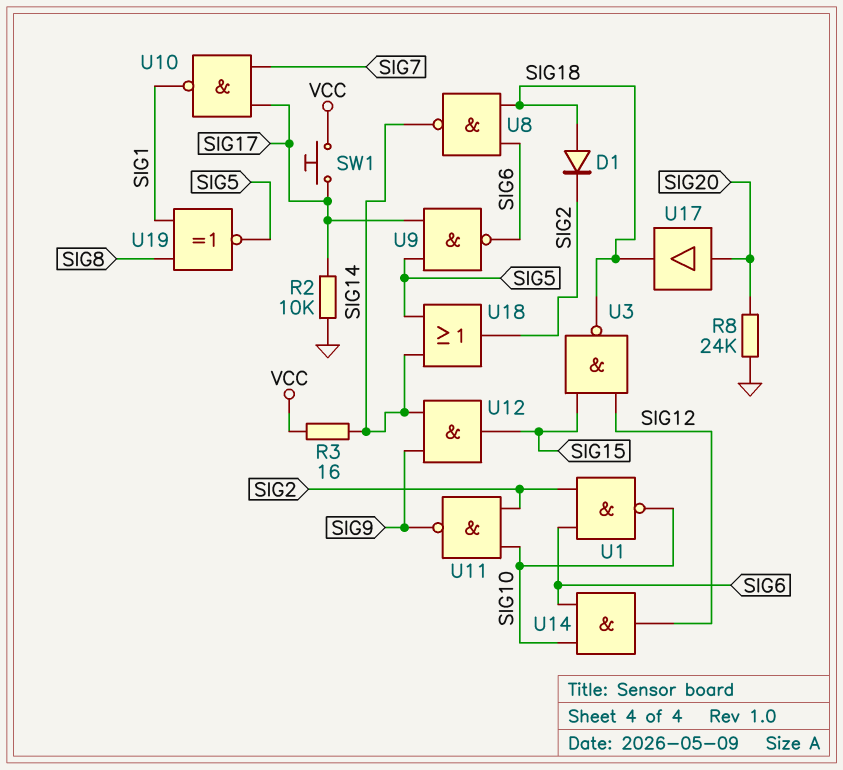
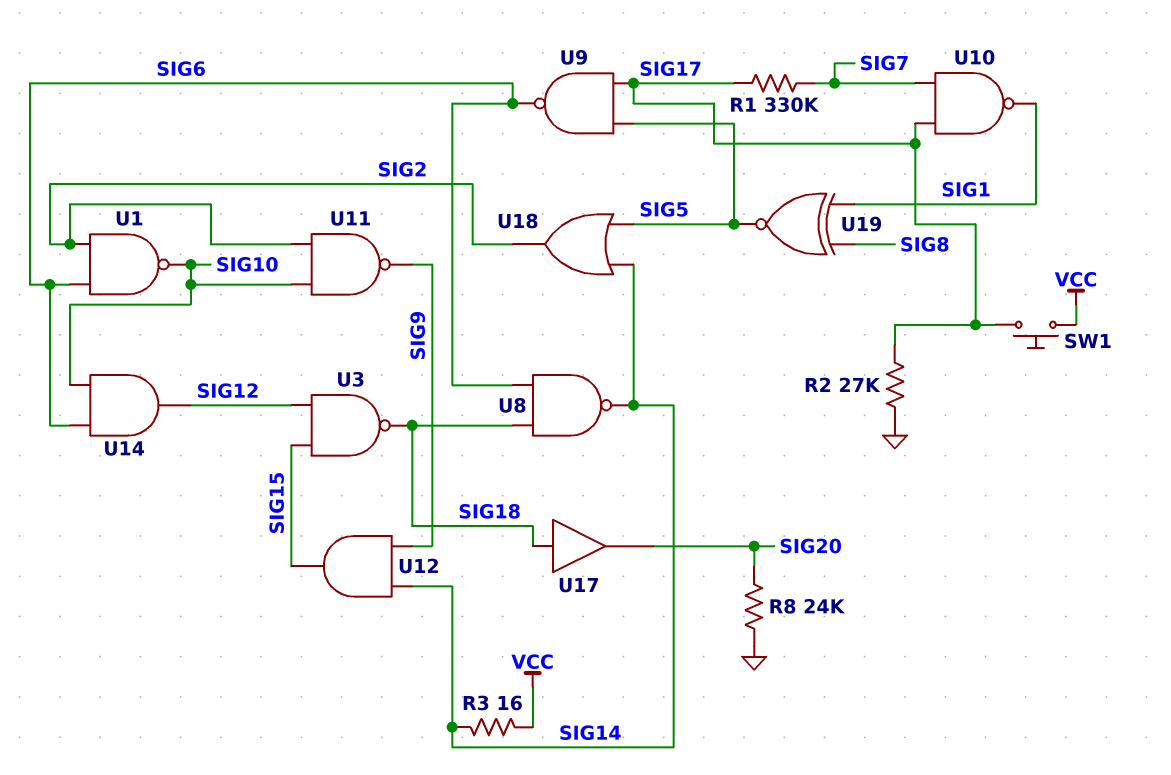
D1: diode (A SIG18, K SIG2) -> none
R1: none -> 330k (SIG7, SIG17)
R2: 10k (GND, SIG17) -> 27k (GND, SIG17)
U17: buffer (in SIG20, out SIG18) -> buffer (in SIG18, out SIG20)

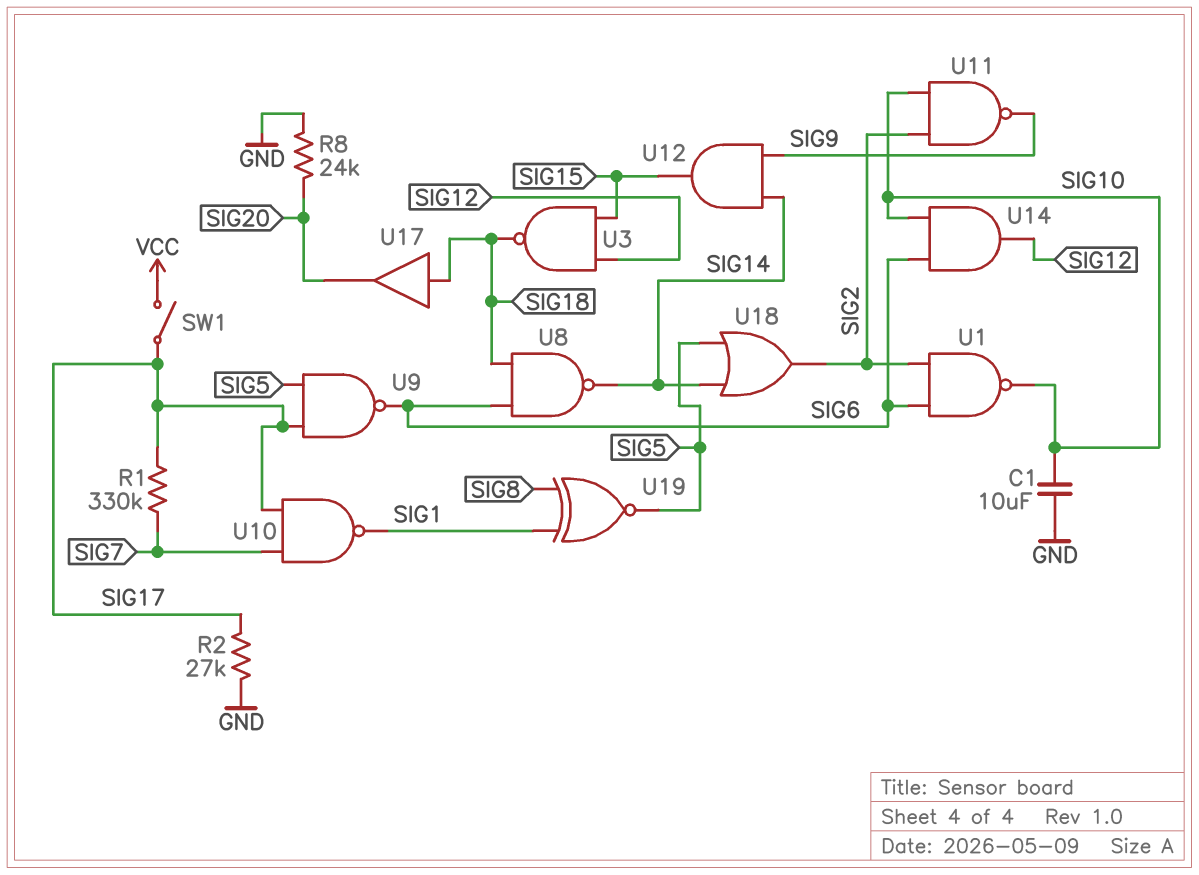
C1: none -> 10uF (GND, SIG10)
R3: 16 (SIG14, VCC) -> none
SW1: button (SIG17, VCC) -> switch (SIG17, VCC)

